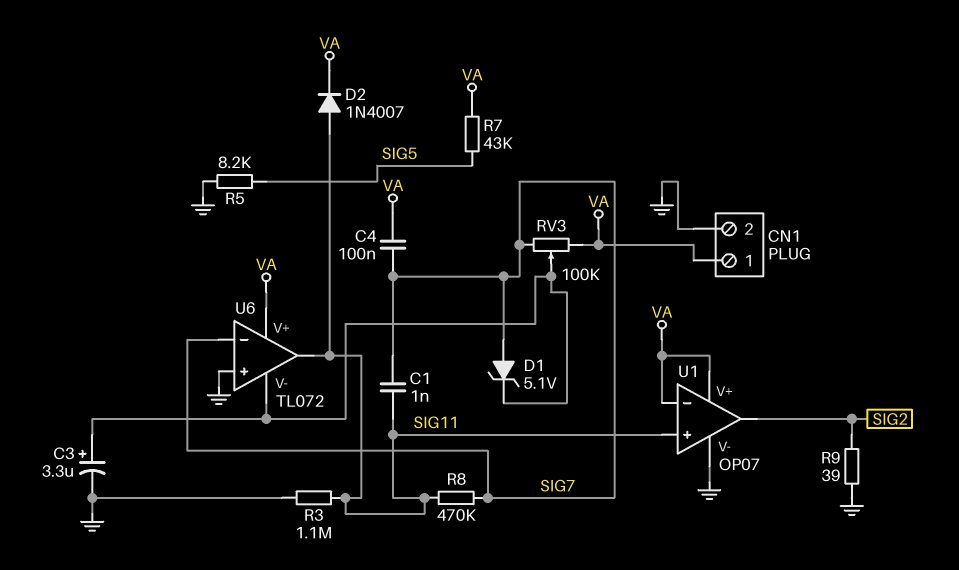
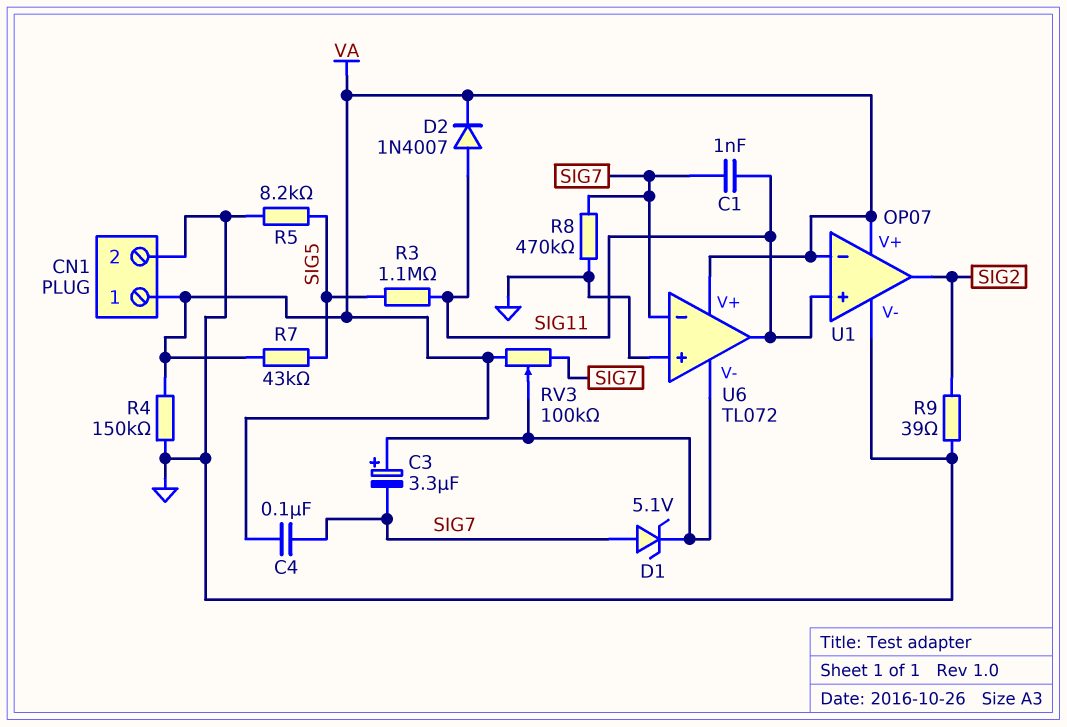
C3: 3.3uF (plus U6/V-, minus GND) -> 3.3uF (plus U6/V-, minus SIG7)
R3: 1.1M (GND, SIG11) -> 1.1M (SIG5, SIG11)
R4: none -> 150k (GND, VA)
R8: 470k (SIG7, SIG11) -> 470k (GND, SIG7)

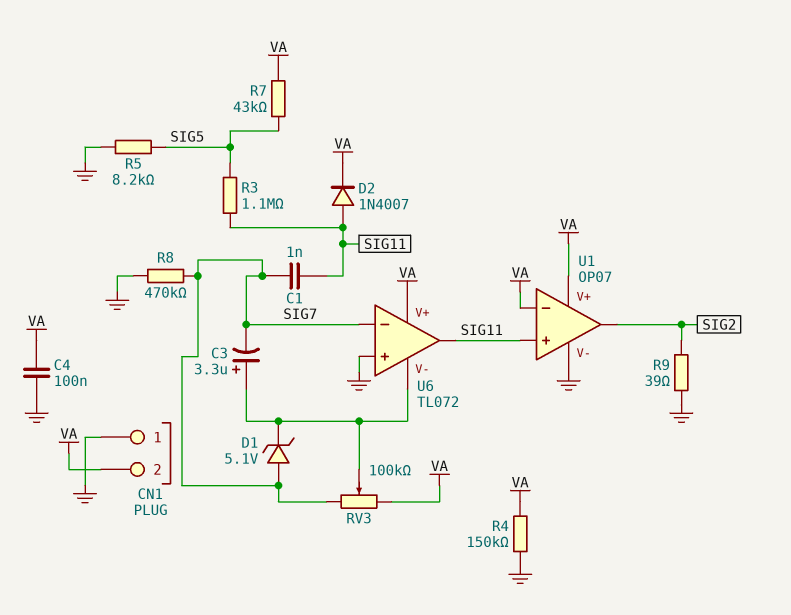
C4: 100nF (SIG7, VA) -> 100nF (GND, VA)
CN1 pin 1: VA -> GND
CN1 pin 2: GND -> VA

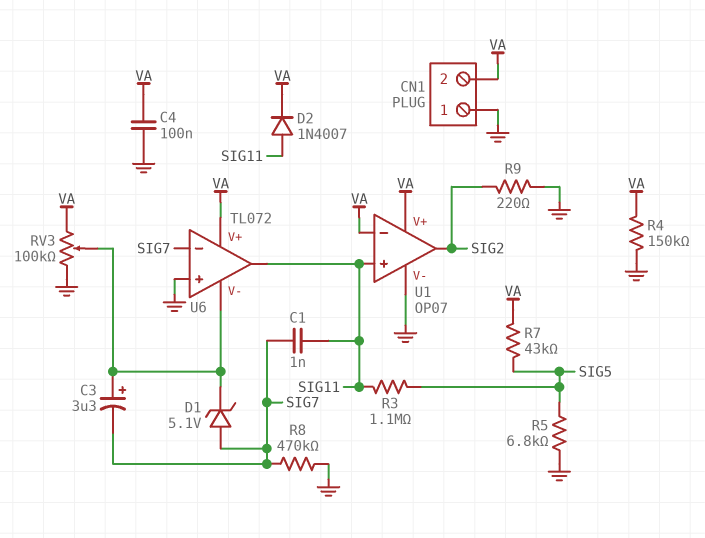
R5: 8.2k (GND, SIG5) -> 6.8k (GND, SIG5)
R9: 39 (GND, SIG2) -> 220 (GND, SIG2)
RV3: 100k (SIG7, VA, wiper U6/V-) -> 100k (GND, VA, wiper U6/V-)

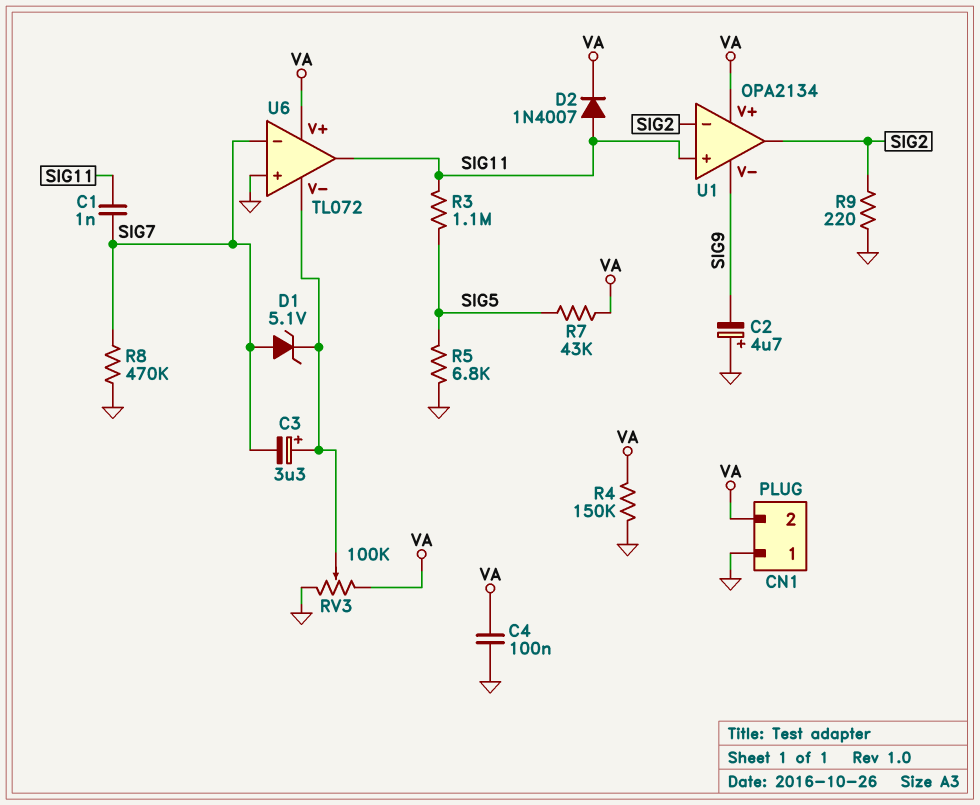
C2: none -> 4.7uF (plus GND, minus SIG9)
U1: OP07 -> OPA2134
U1 pin V-: GND -> SIG9
U1 pin in-: VA -> SIG2

